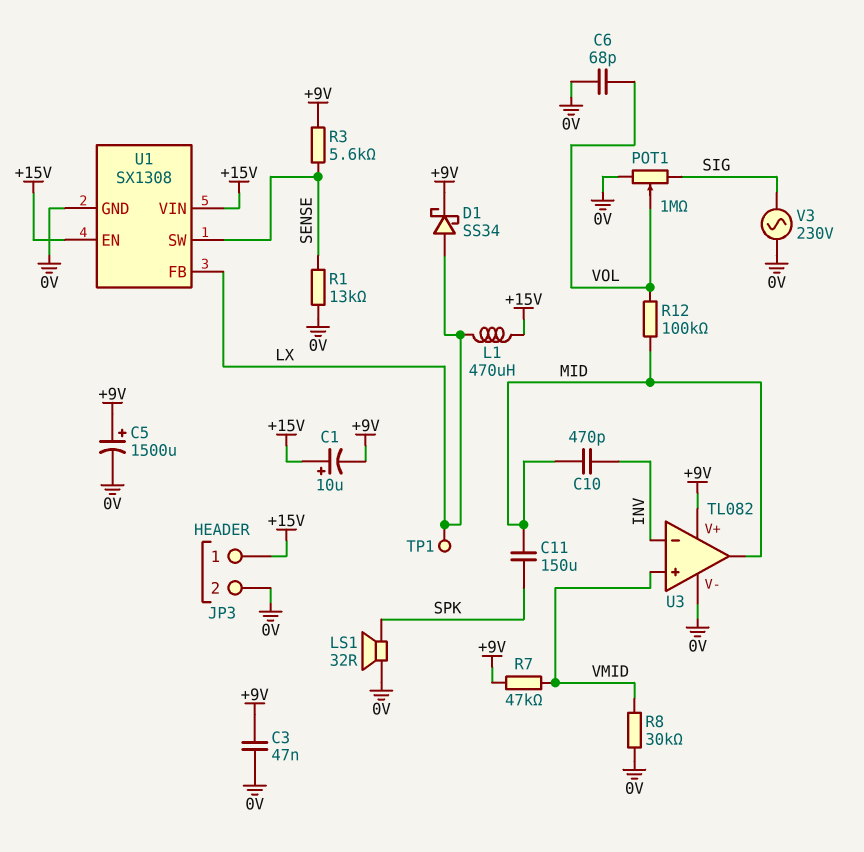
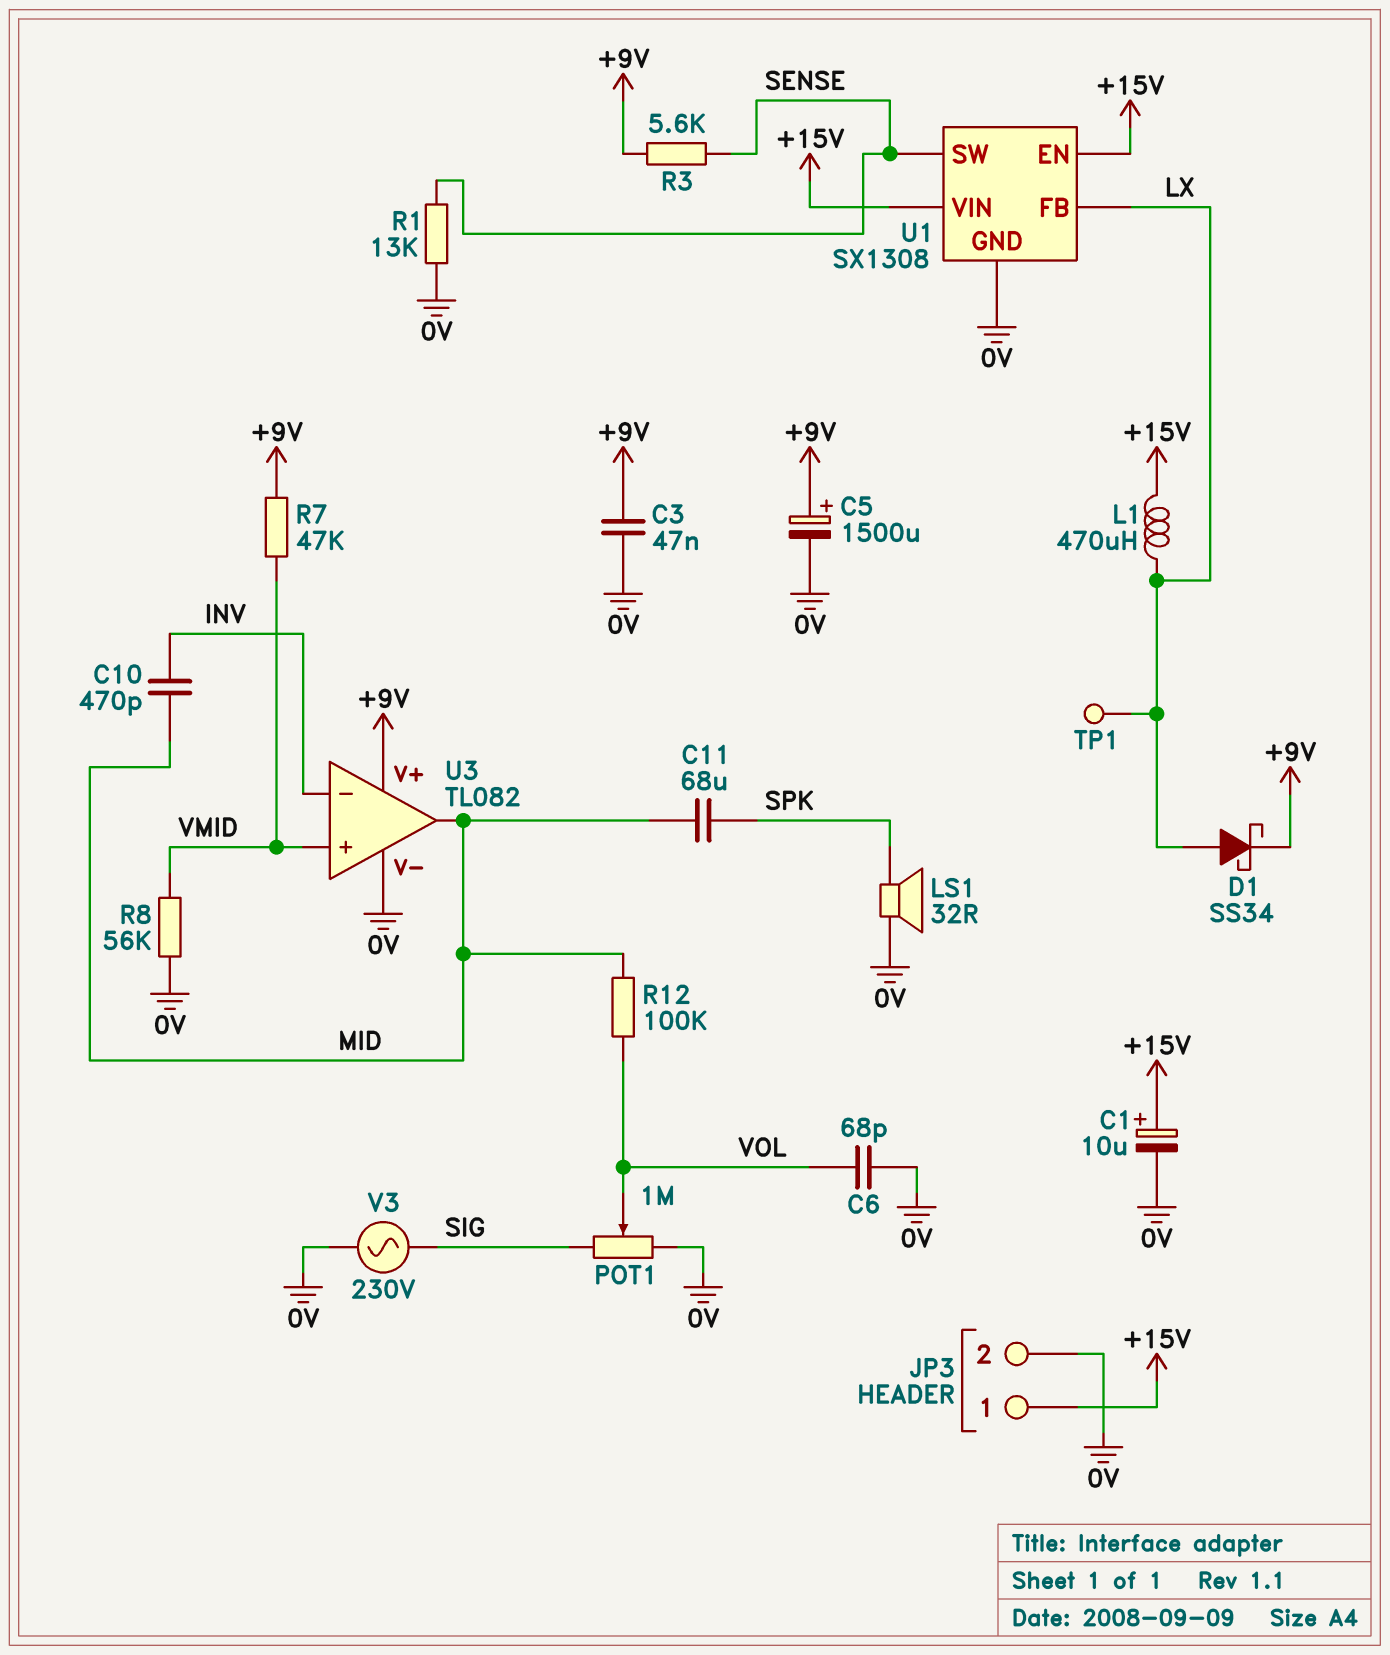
C1: 10uF (plus +15V, minus +9V) -> 10uF (plus +15V, minus 0V)
C11: 150uF (MID, SPK) -> 68uF (MID, SPK)
R8: 30k (0V, VMID) -> 56k (0V, VMID)

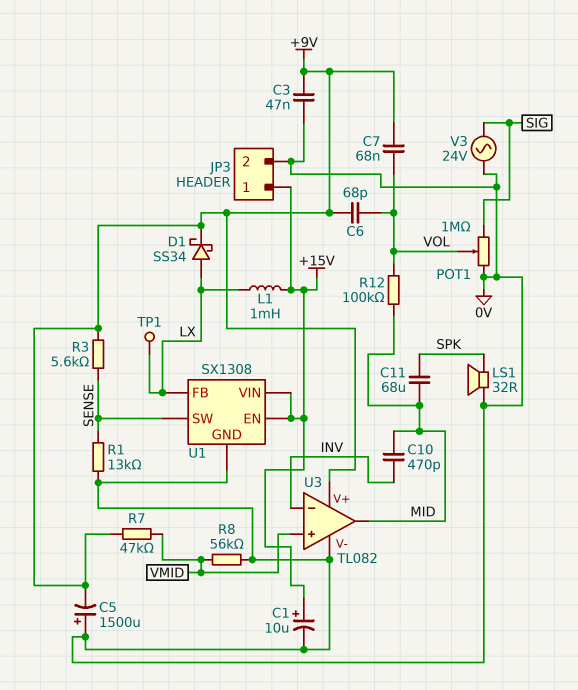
C5: 1500uF (plus +9V, minus 0V) -> 1500uF (plus 0V, minus +9V)
C6: 68pF (0V, VOL) -> 68pF (+9V, VOL)
C7: none -> 68nF (+9V, VOL)
L1: 470uH (+15V, LX) -> 1mH (+15V, LX)
V3: AC 230V (0V, SIG) -> AC 24V (0V, SIG)

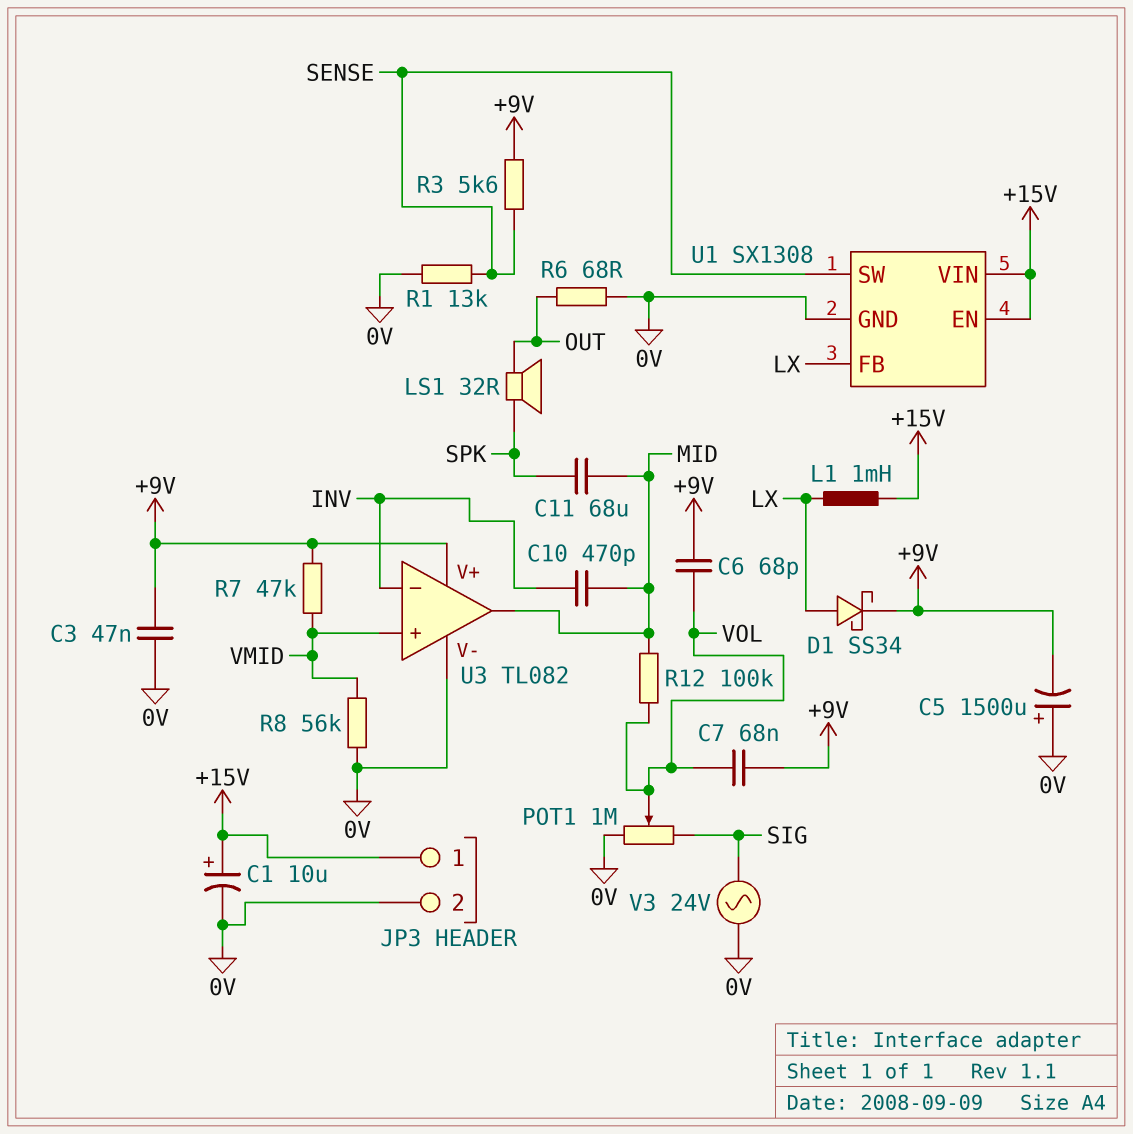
LS1: speaker 32R (0V, SPK) -> speaker 32R (OUT, SPK)
R6: none -> 68 (0V, OUT)
TP1: test point (LX) -> none

